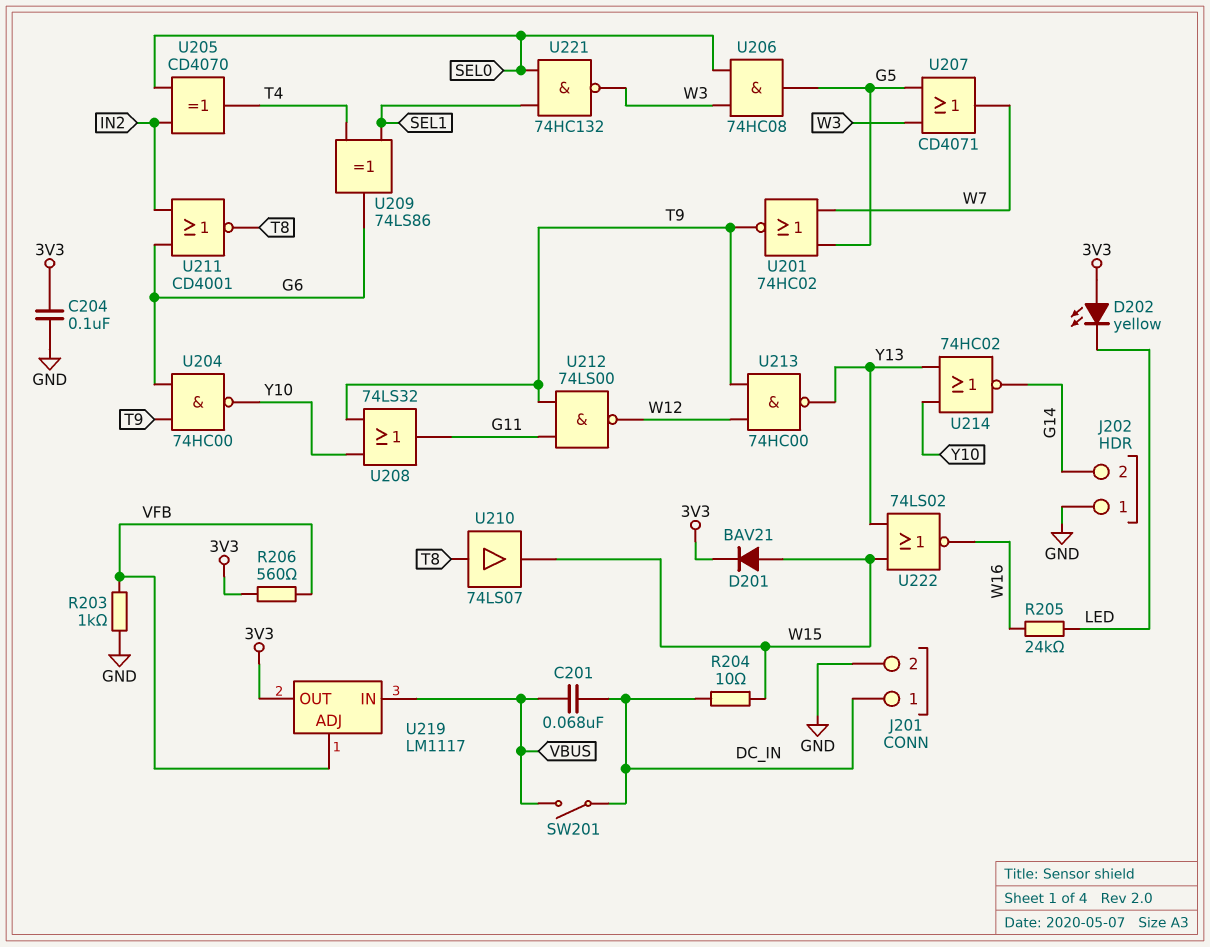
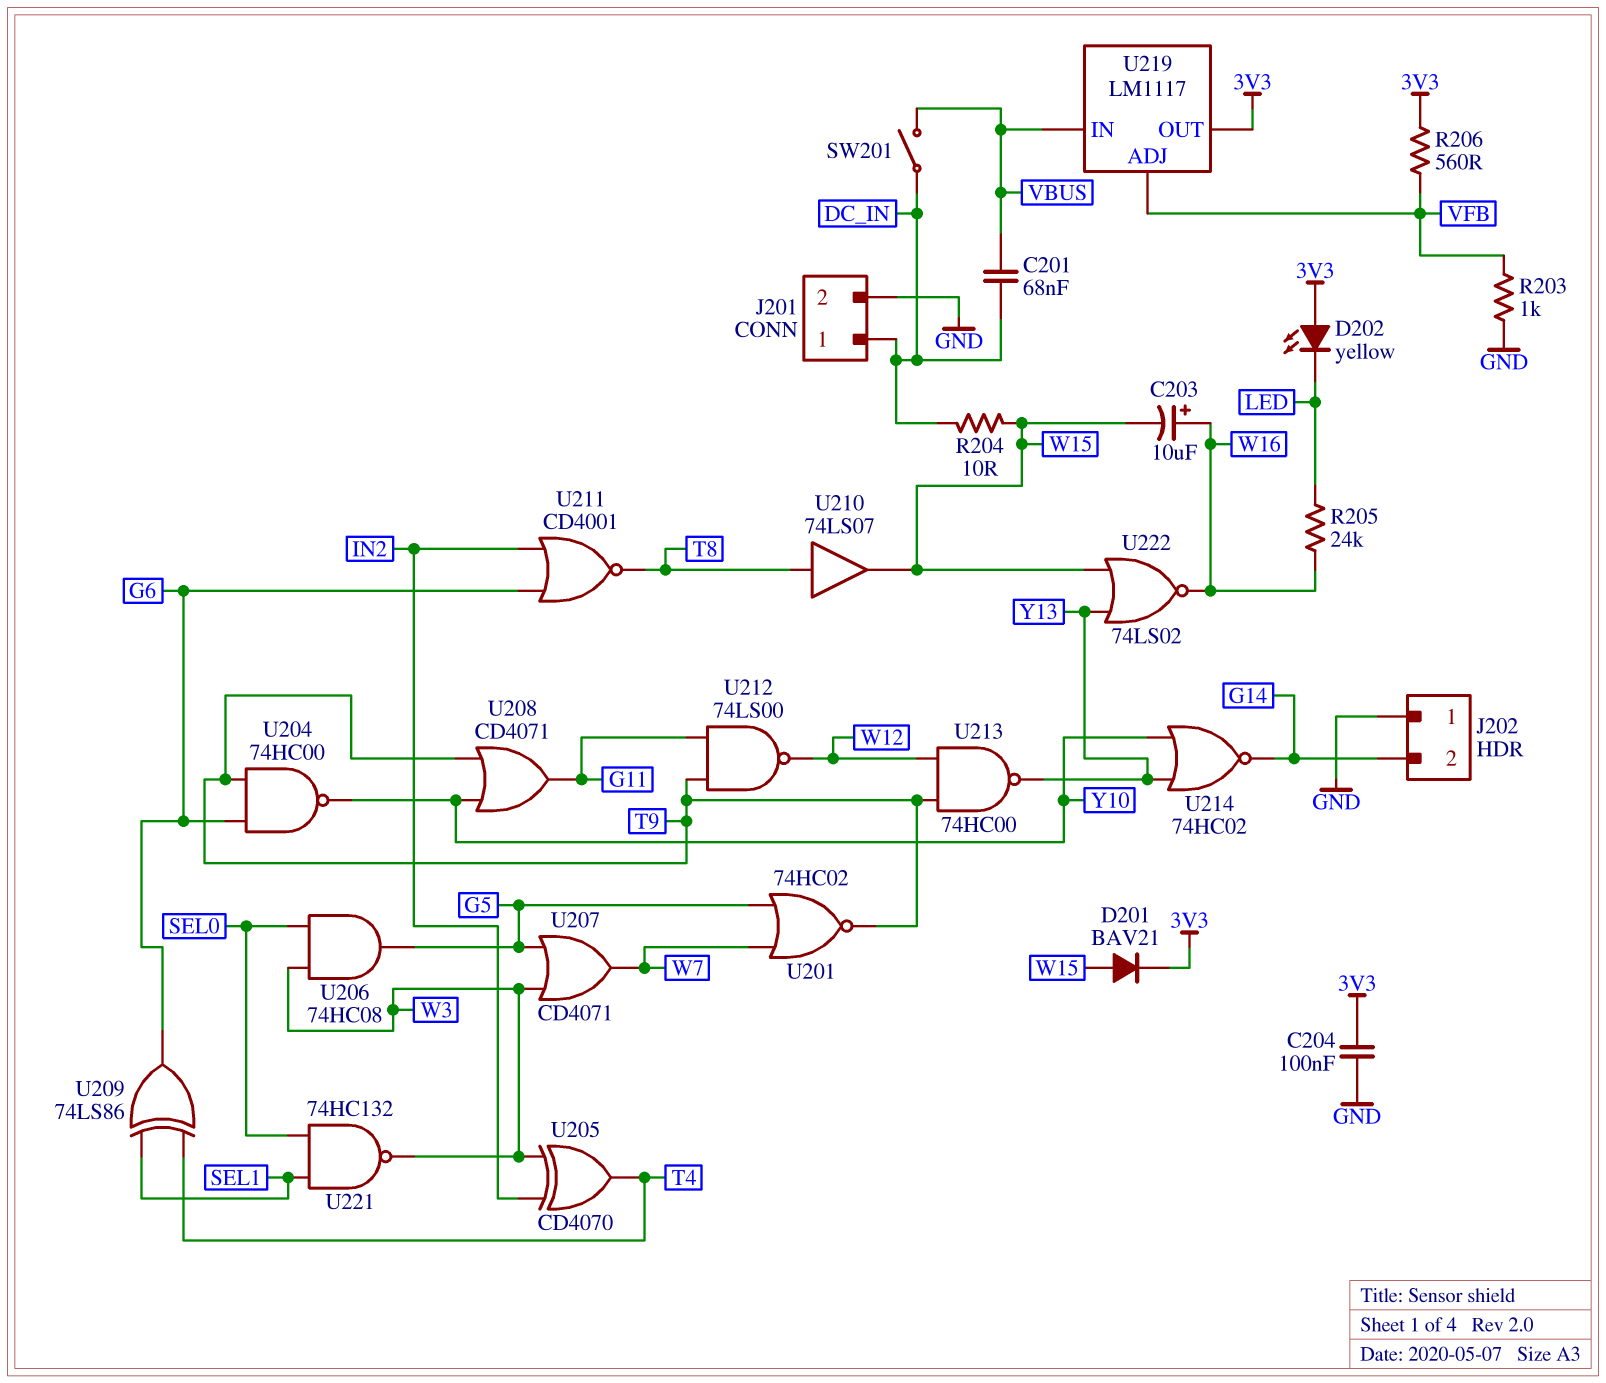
C203: none -> 10uF (plus W16, minus W15)
U205: XOR CD4070 (in IN2, in SEL0, out T4) -> XOR CD4070 (in IN2, in W3, out T4)
U208: OR 74LS32 (in T9, in Y10, out G11) -> OR CD4071 (in T9, in Y10, out G11)

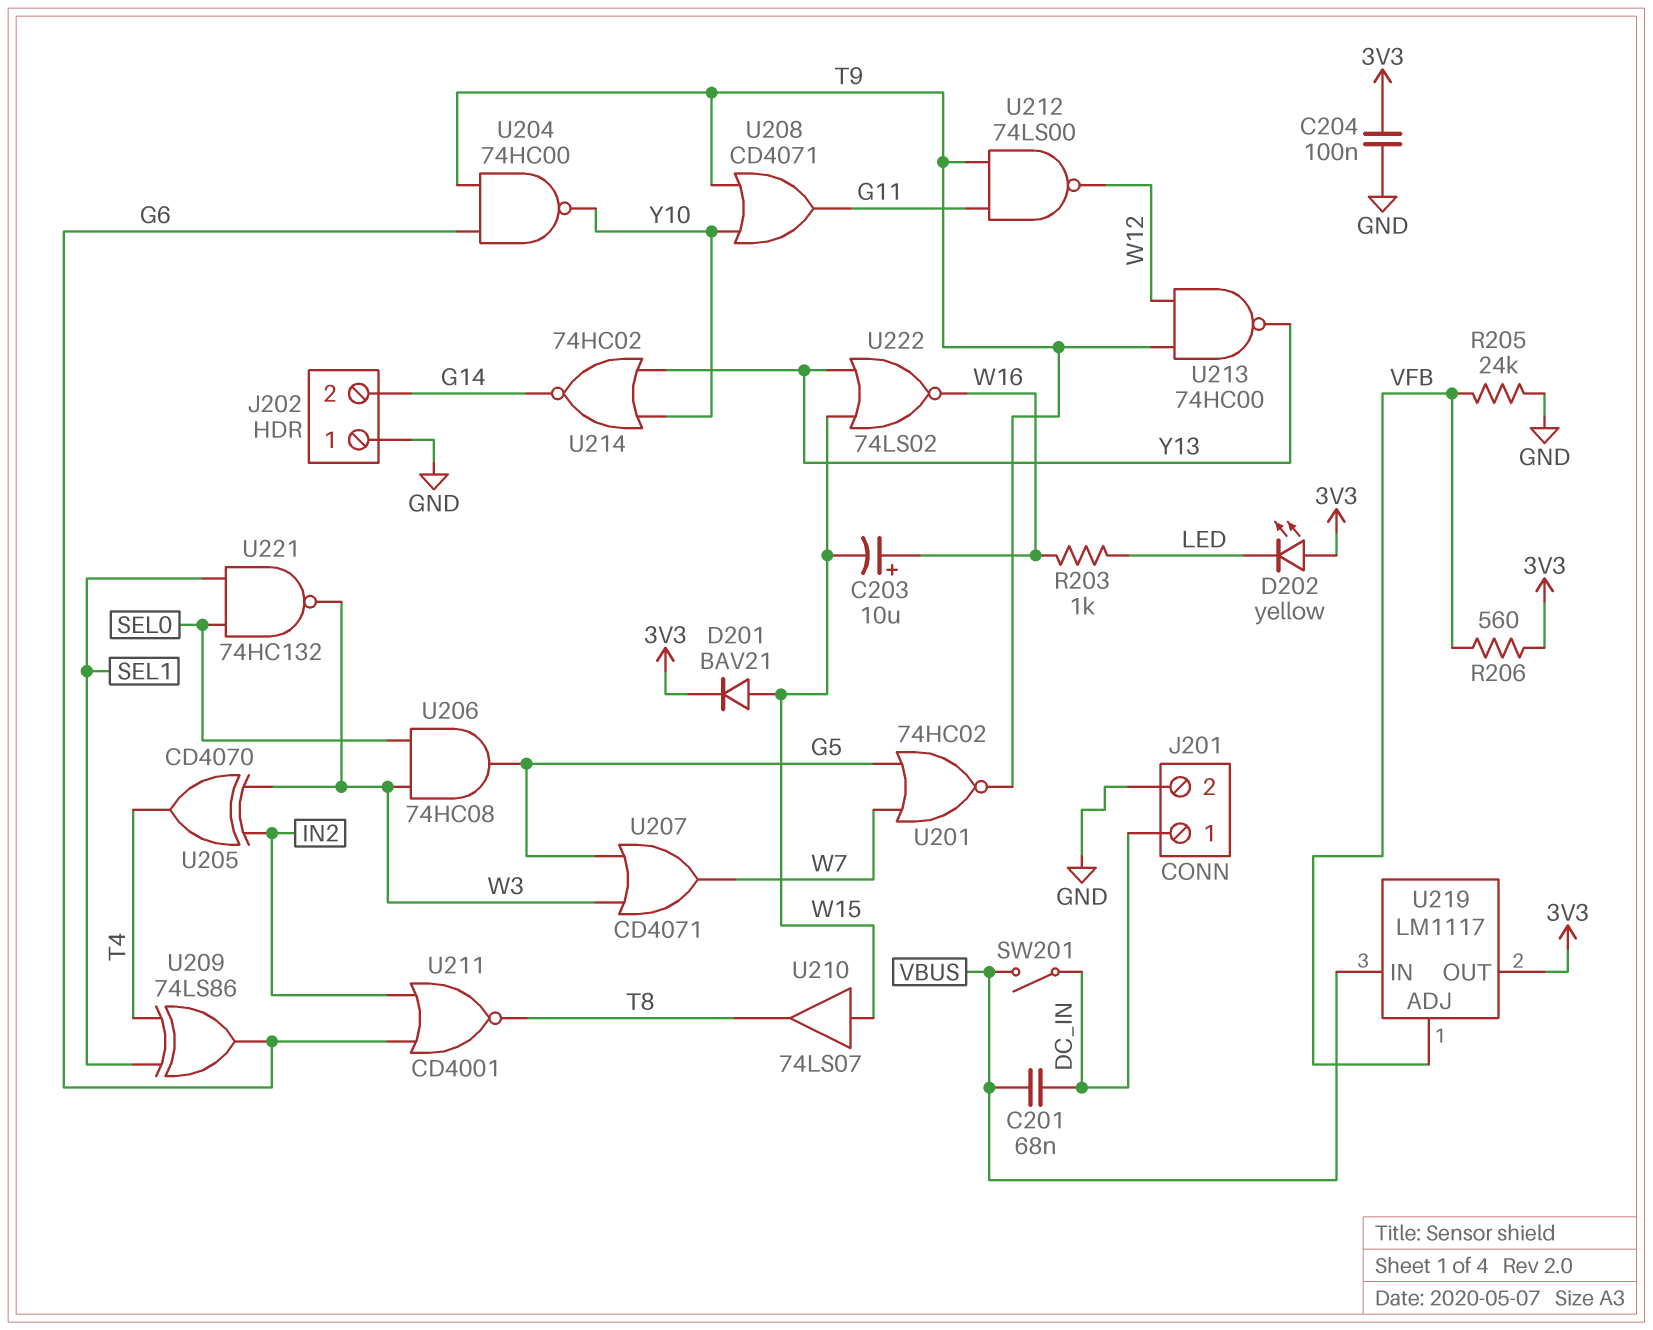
R203: 1k (GND, VFB) -> 1k (LED, W16)
R204: 10 (DC_IN, W15) -> none
R205: 24k (LED, W16) -> 24k (GND, VFB)
U210: buffer 74LS07 (in T8, out W15) -> buffer 74LS07 (in W15, out T8)

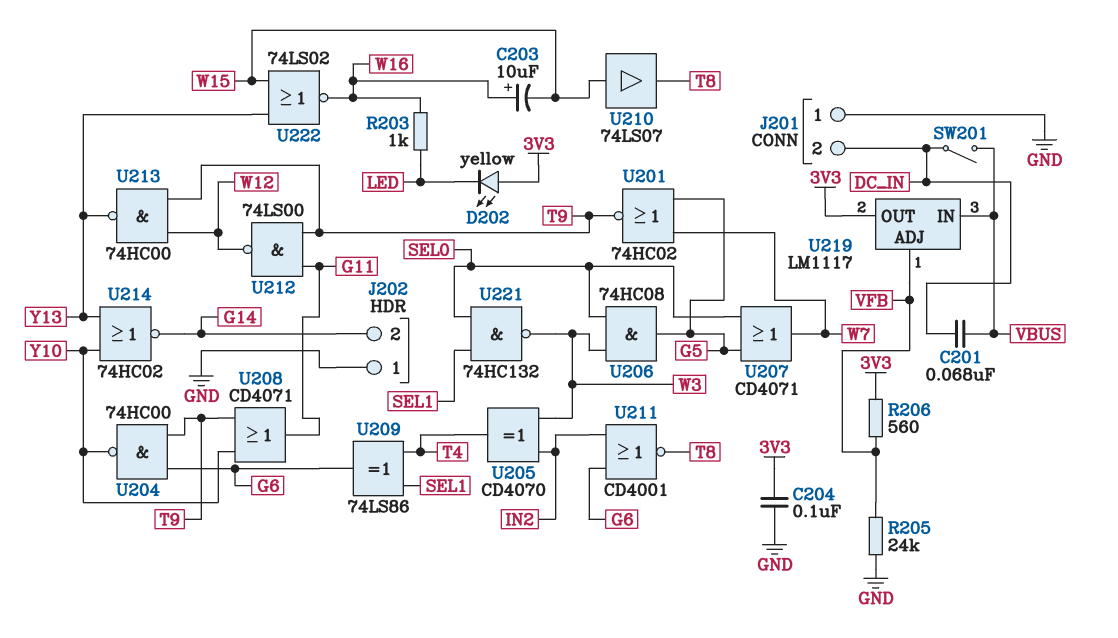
D201: diode BAV21 (A W15, K 3V3) -> none
J201 pin 1: DC_IN -> GND
J201 pin 2: GND -> DC_IN
U207: OR CD4071 (in G5, in W3, out W7) -> OR CD4071 (in G5, in SEL0, out W7)

